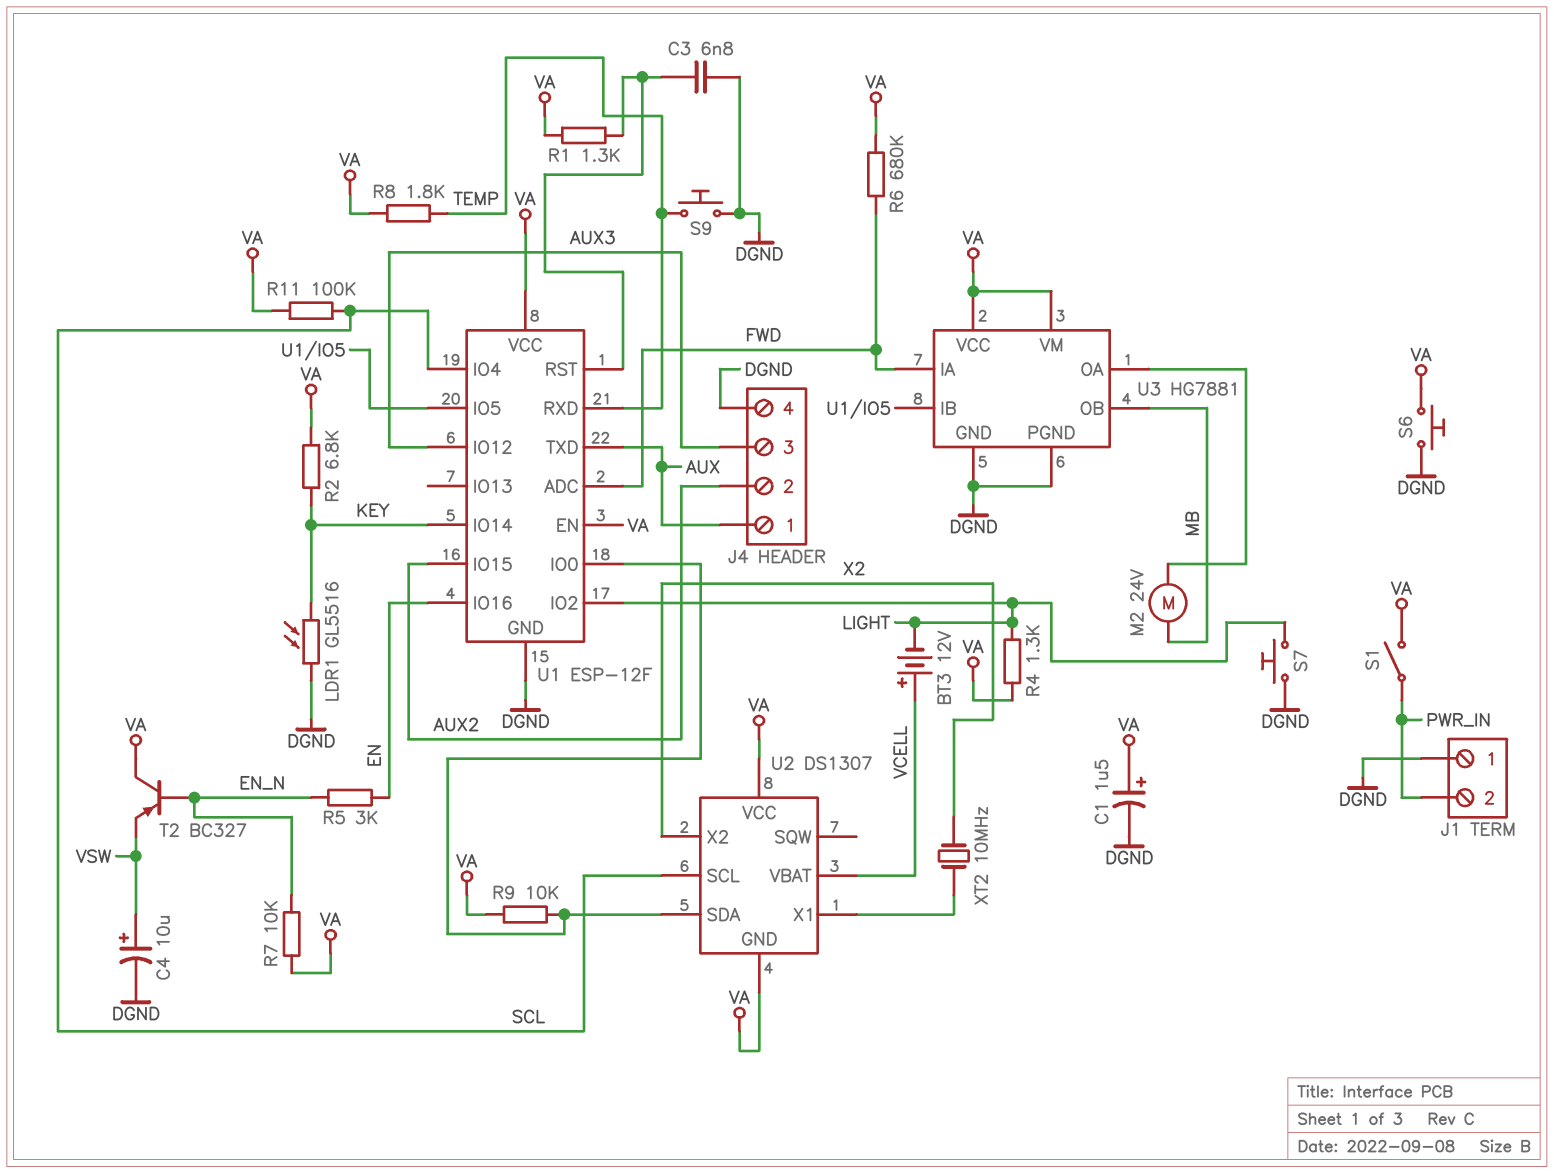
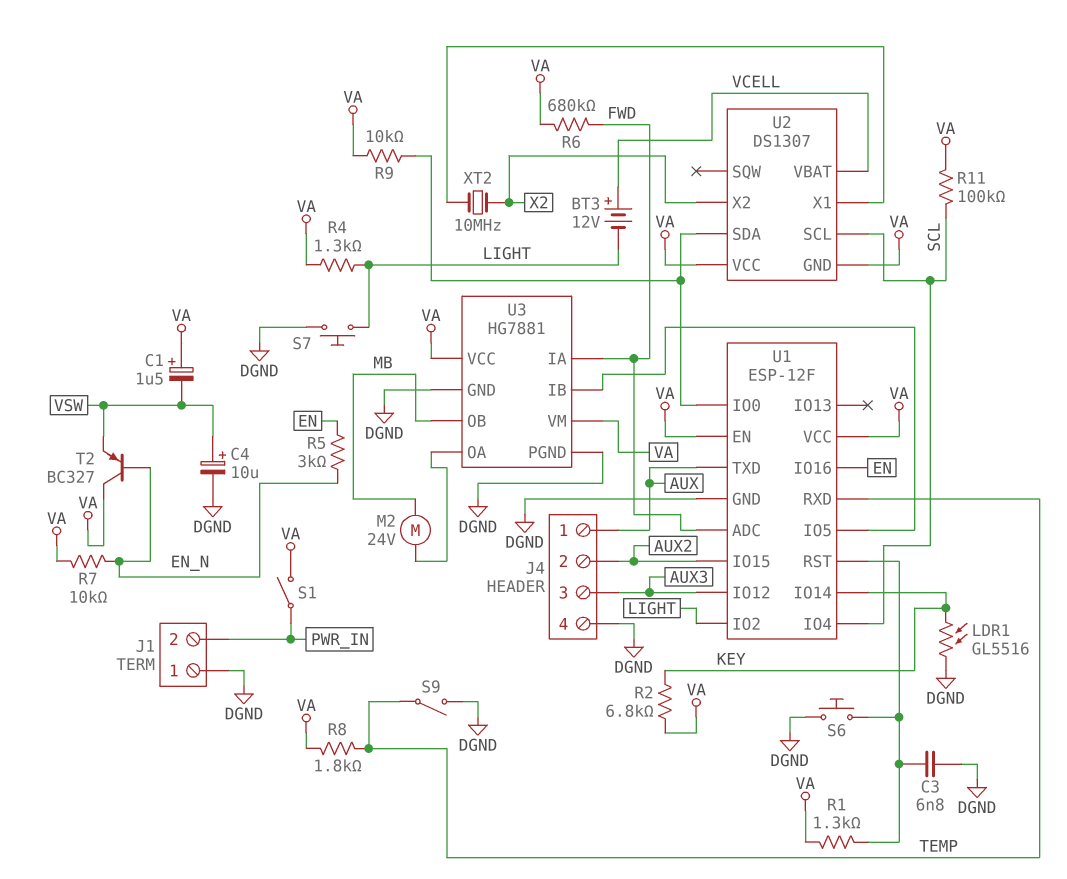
C1: 1.5uF (plus VA, minus DGND) -> 1.5uF (plus VA, minus VSW)
S6: button (DGND, VA) -> button (DGND, U1/RST)
S9: button (DGND, TEMP) -> switch (DGND, TEMP)

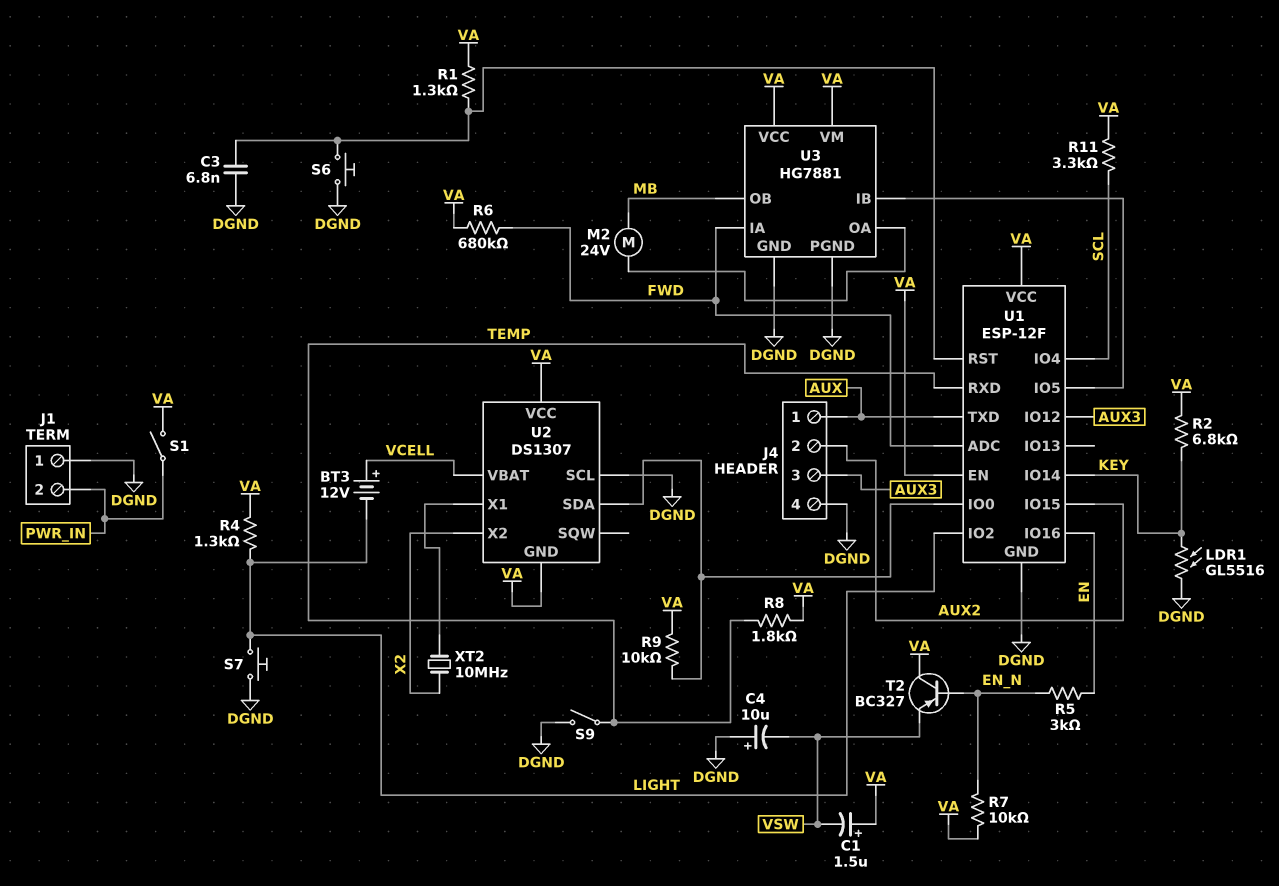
C4: 10uF (plus VSW, minus DGND) -> 10uF (plus DGND, minus VSW)
R11: 100k (SCL, VA) -> 3.3k (SCL, VA)
U2 pin SCL: SCL -> DGND

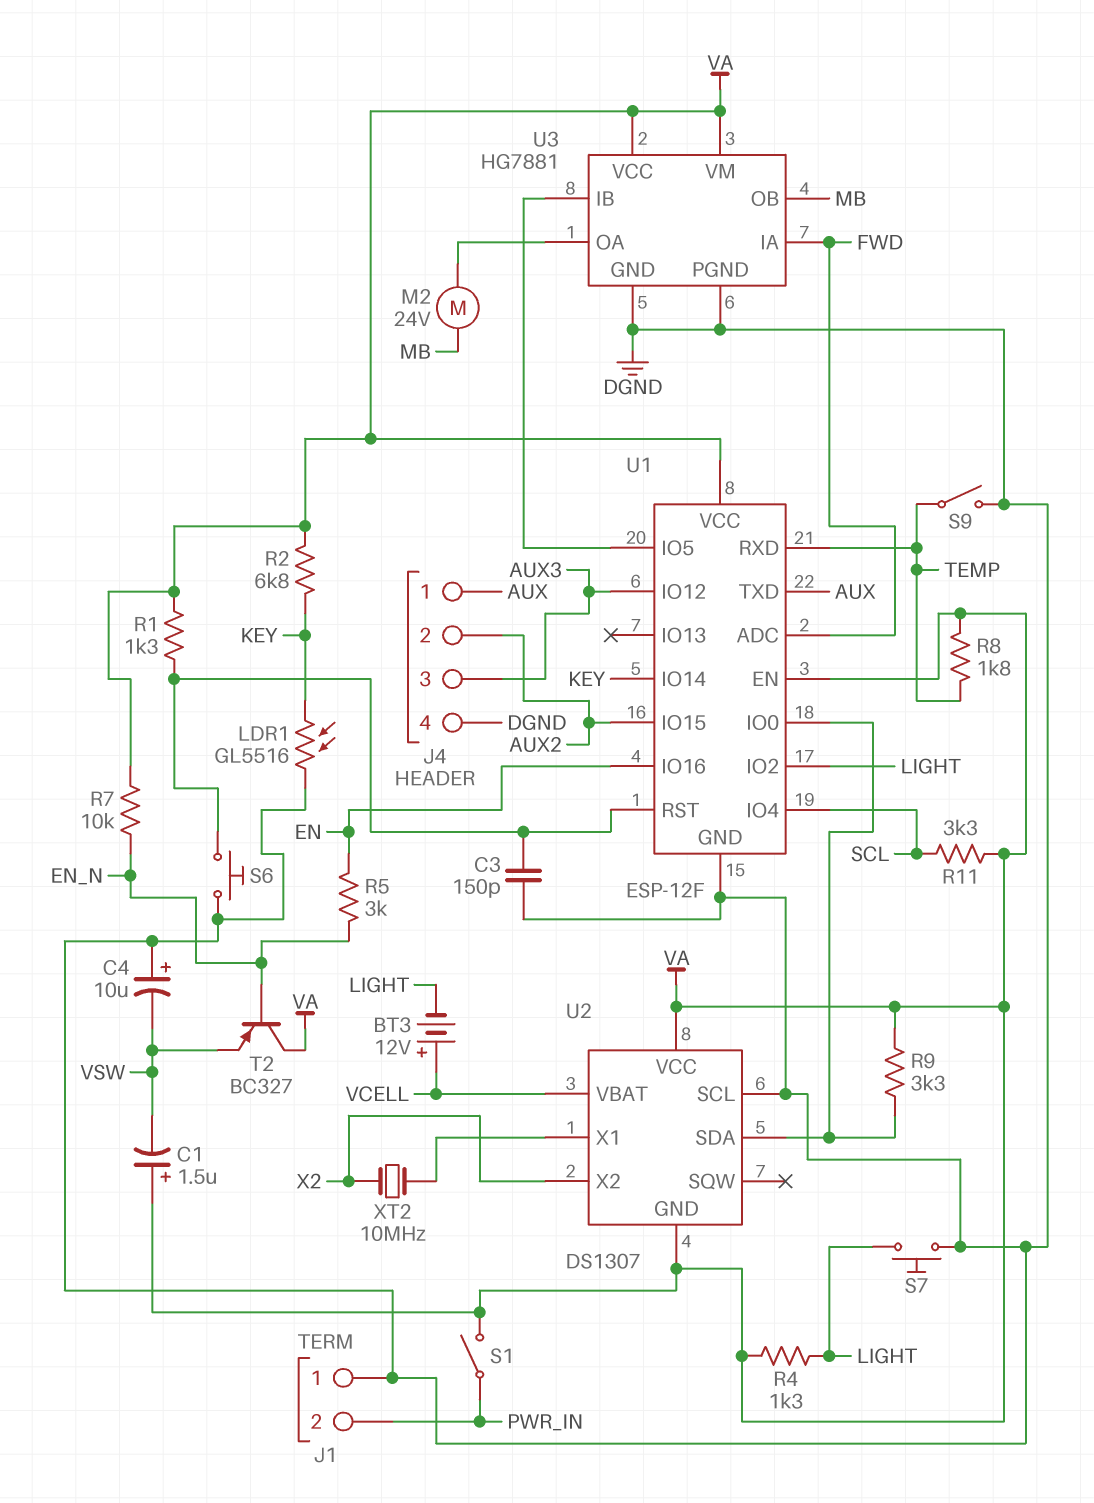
C3: 6.8nF (DGND, U1/RST) -> 150pF (DGND, U1/RST)
R6: 680k (FWD, VA) -> none
R9: 10k (U1/IO0, VA) -> 3.3k (U1/IO0, VA)

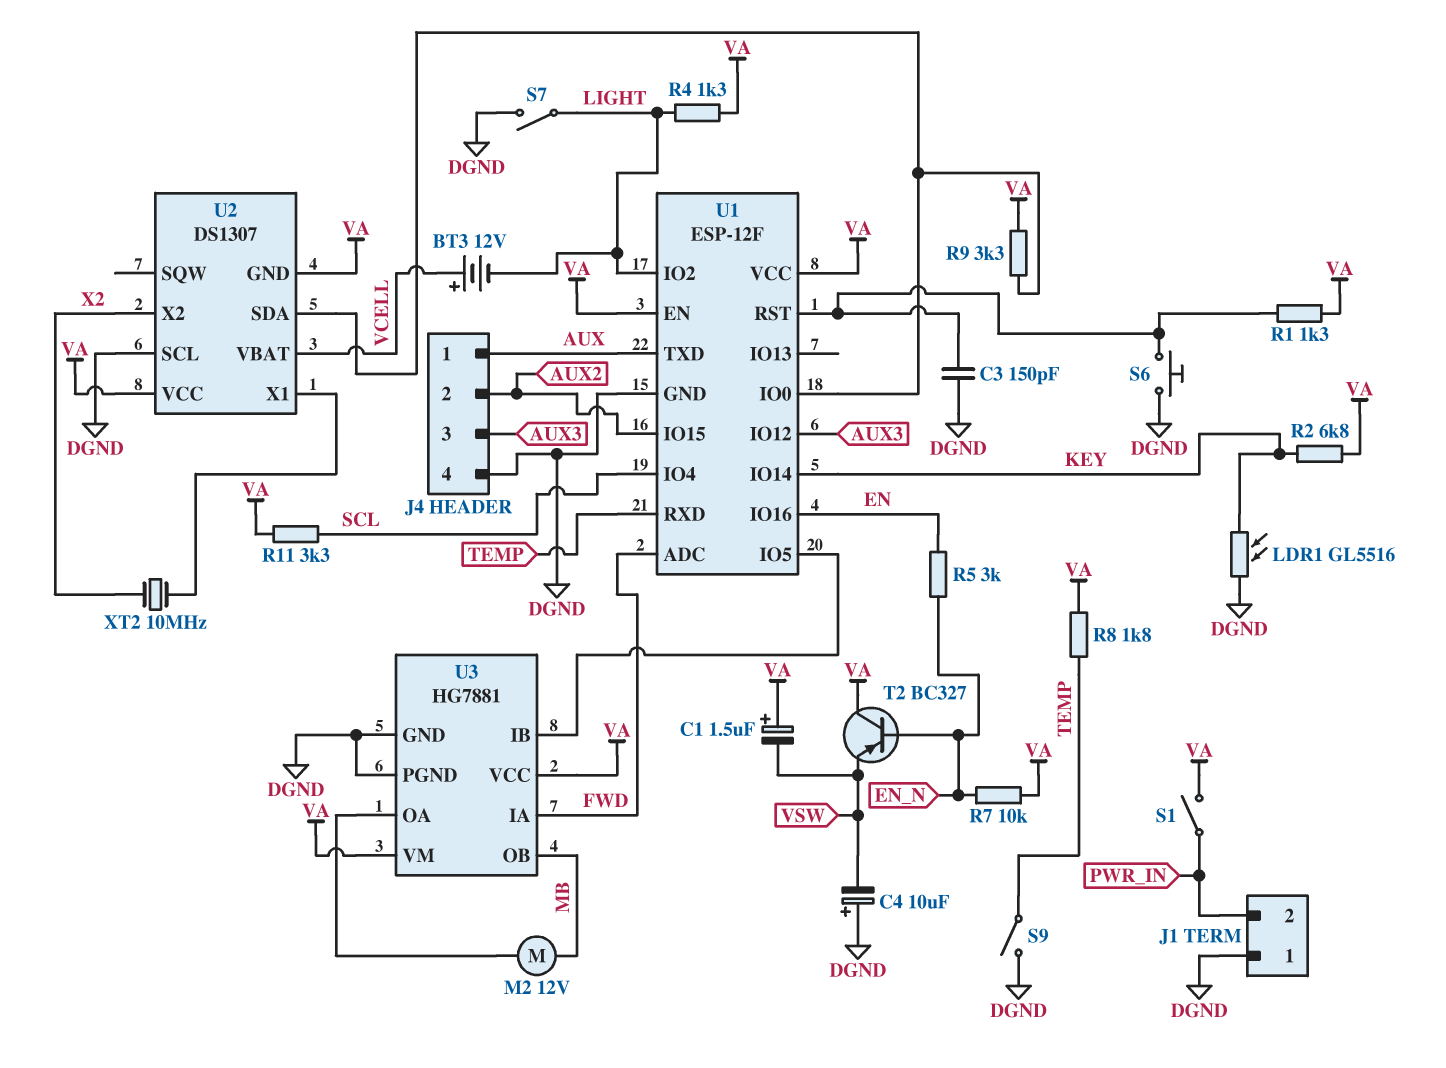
M2: motor 24V (MB, U3/OA) -> motor 12V (MB, U3/OA)
S7: button (DGND, LIGHT) -> switch (DGND, LIGHT)

